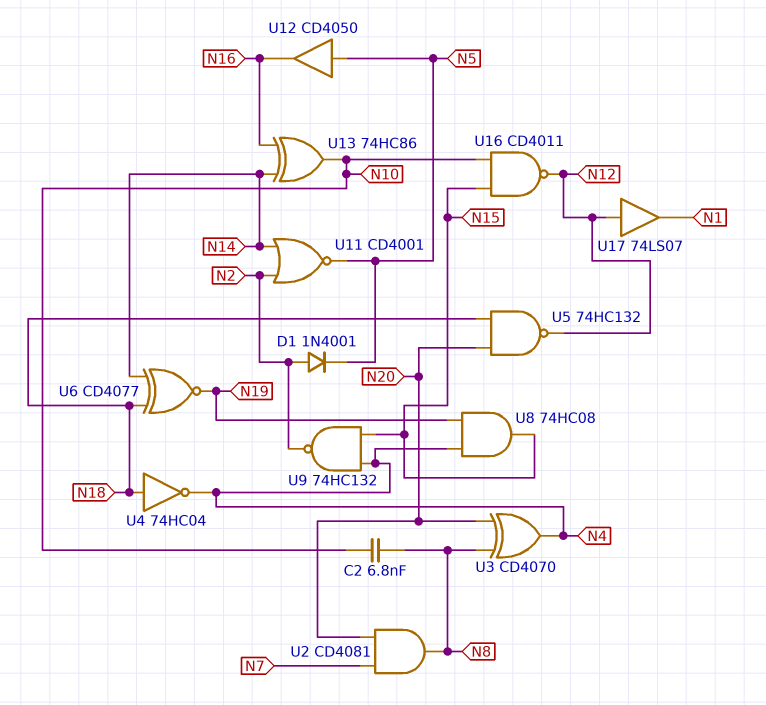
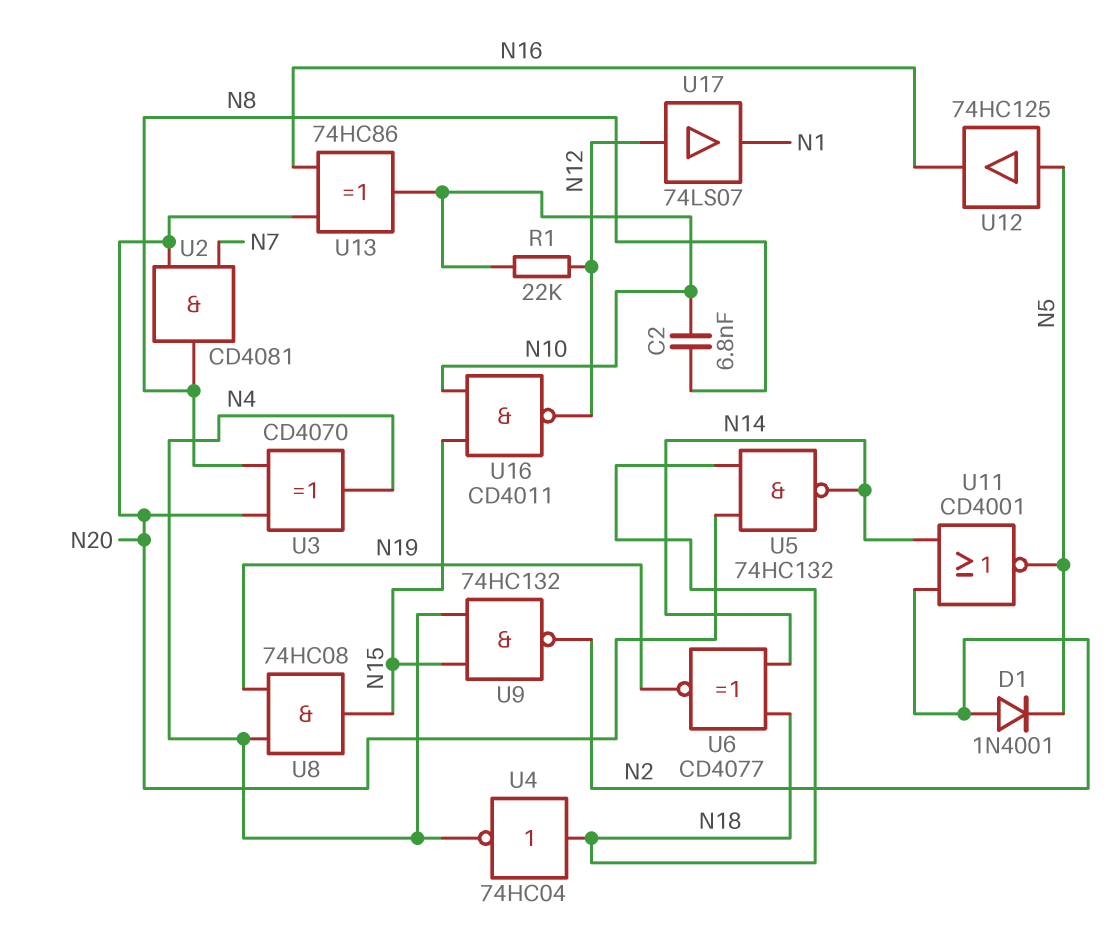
R1: none -> 22k (N10, N12)
U5: NAND 74HC132 (in N18, in N20, out N12) -> NAND 74HC132 (in N18, in N20, out N14)
U12: buffer CD4050 (in N5, out N16) -> buffer 74HC125 (in N5, out N16)
U13: XOR 74HC86 (in N14, in N16, out N10) -> XOR 74HC86 (in N16, in N20, out N10)

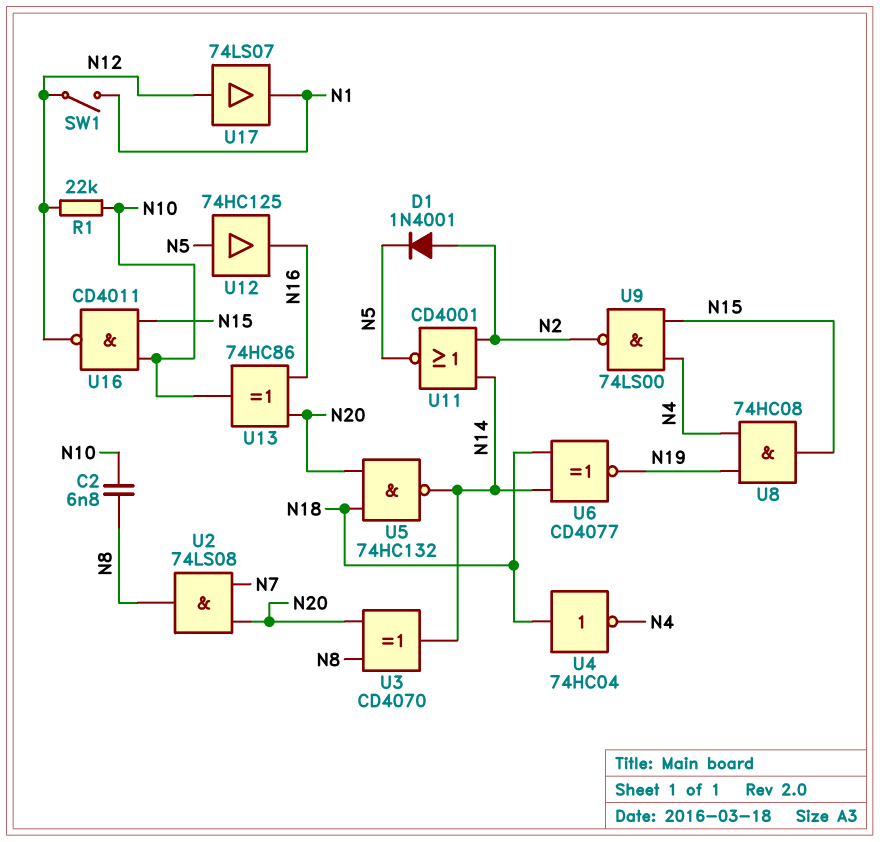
SW1: none -> switch (N1, N12)
U2: AND CD4081 (in N7, in N20, out N8) -> AND 74LS08 (in N7, in N20, out N8)
U3: XOR CD4070 (in N8, in N20, out N4) -> XOR CD4070 (in N8, in N20, out N14)
U9: NAND 74HC132 (in N4, in N15, out N2) -> NAND 74LS00 (in N4, in N15, out N2)

